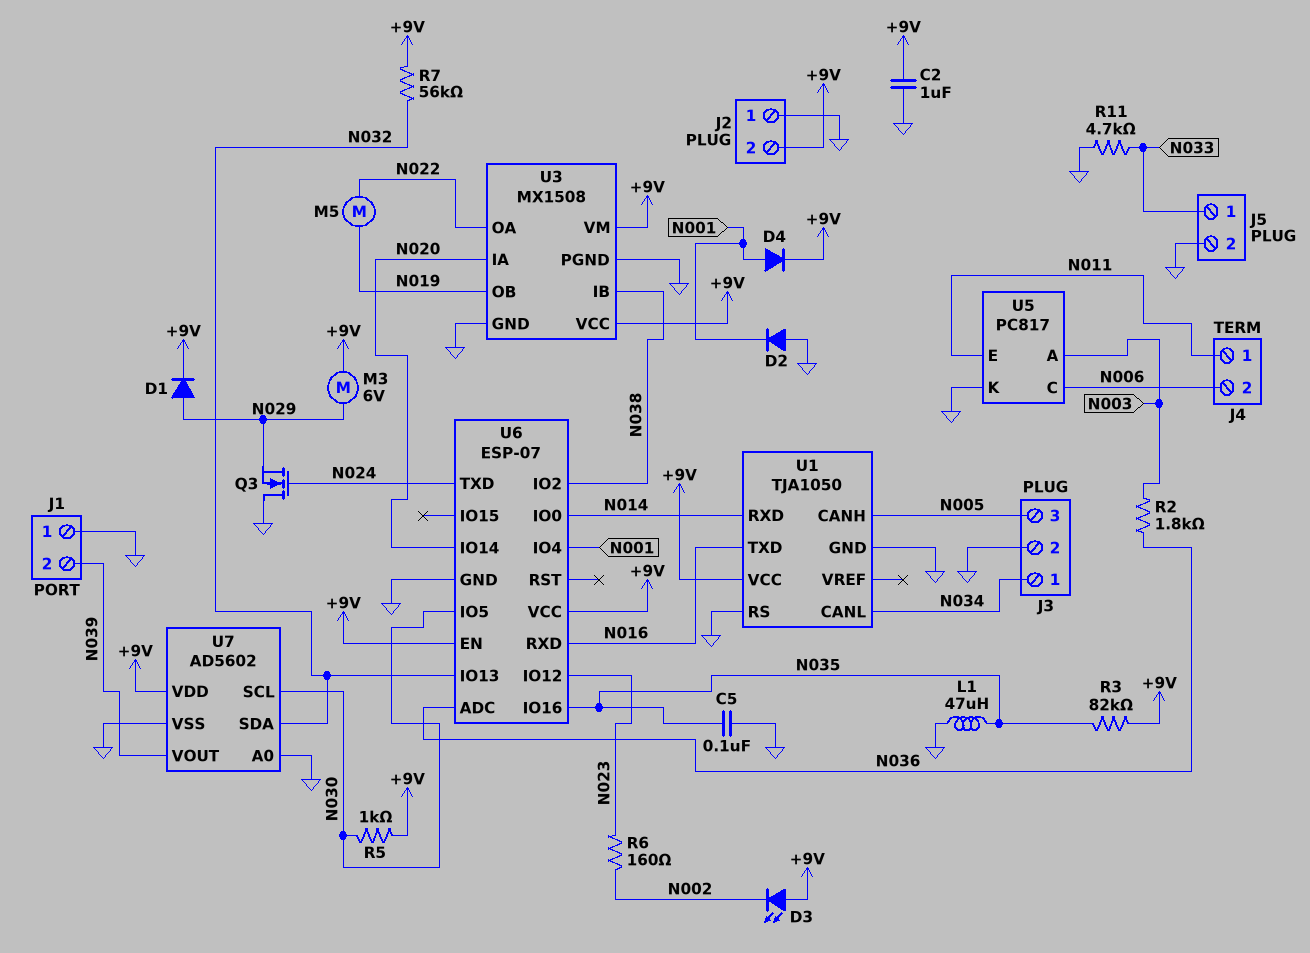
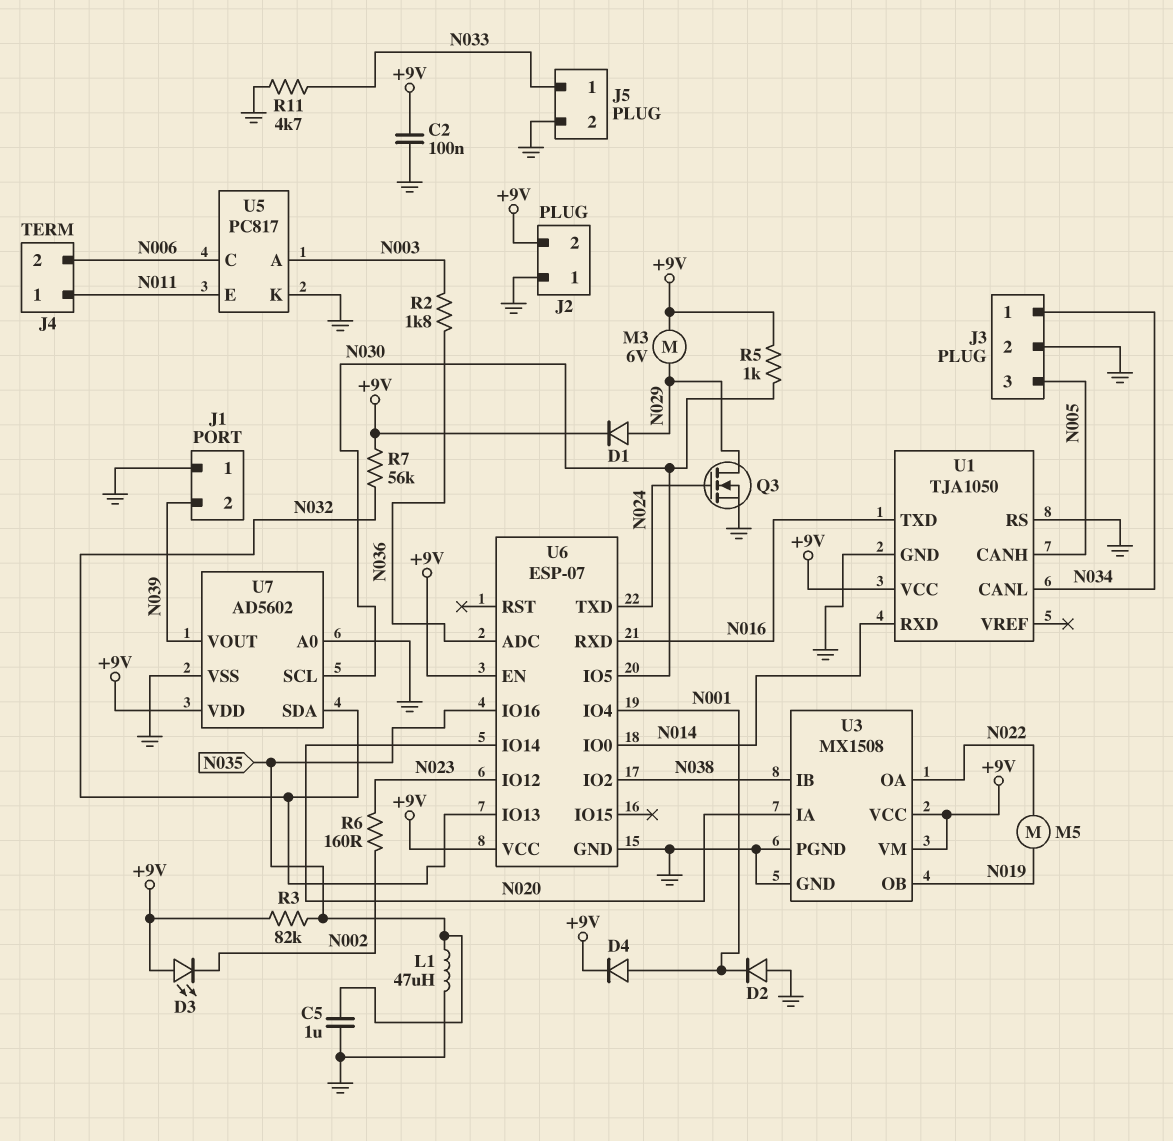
C2: 1uF (+9V, GND) -> 100nF (+9V, GND)
C5: 100nF (GND, N035) -> 1uF (GND, N035)
Q3: NMOS (G N024, D GND, S N029) -> NMOS (G N024, D N029, S GND)

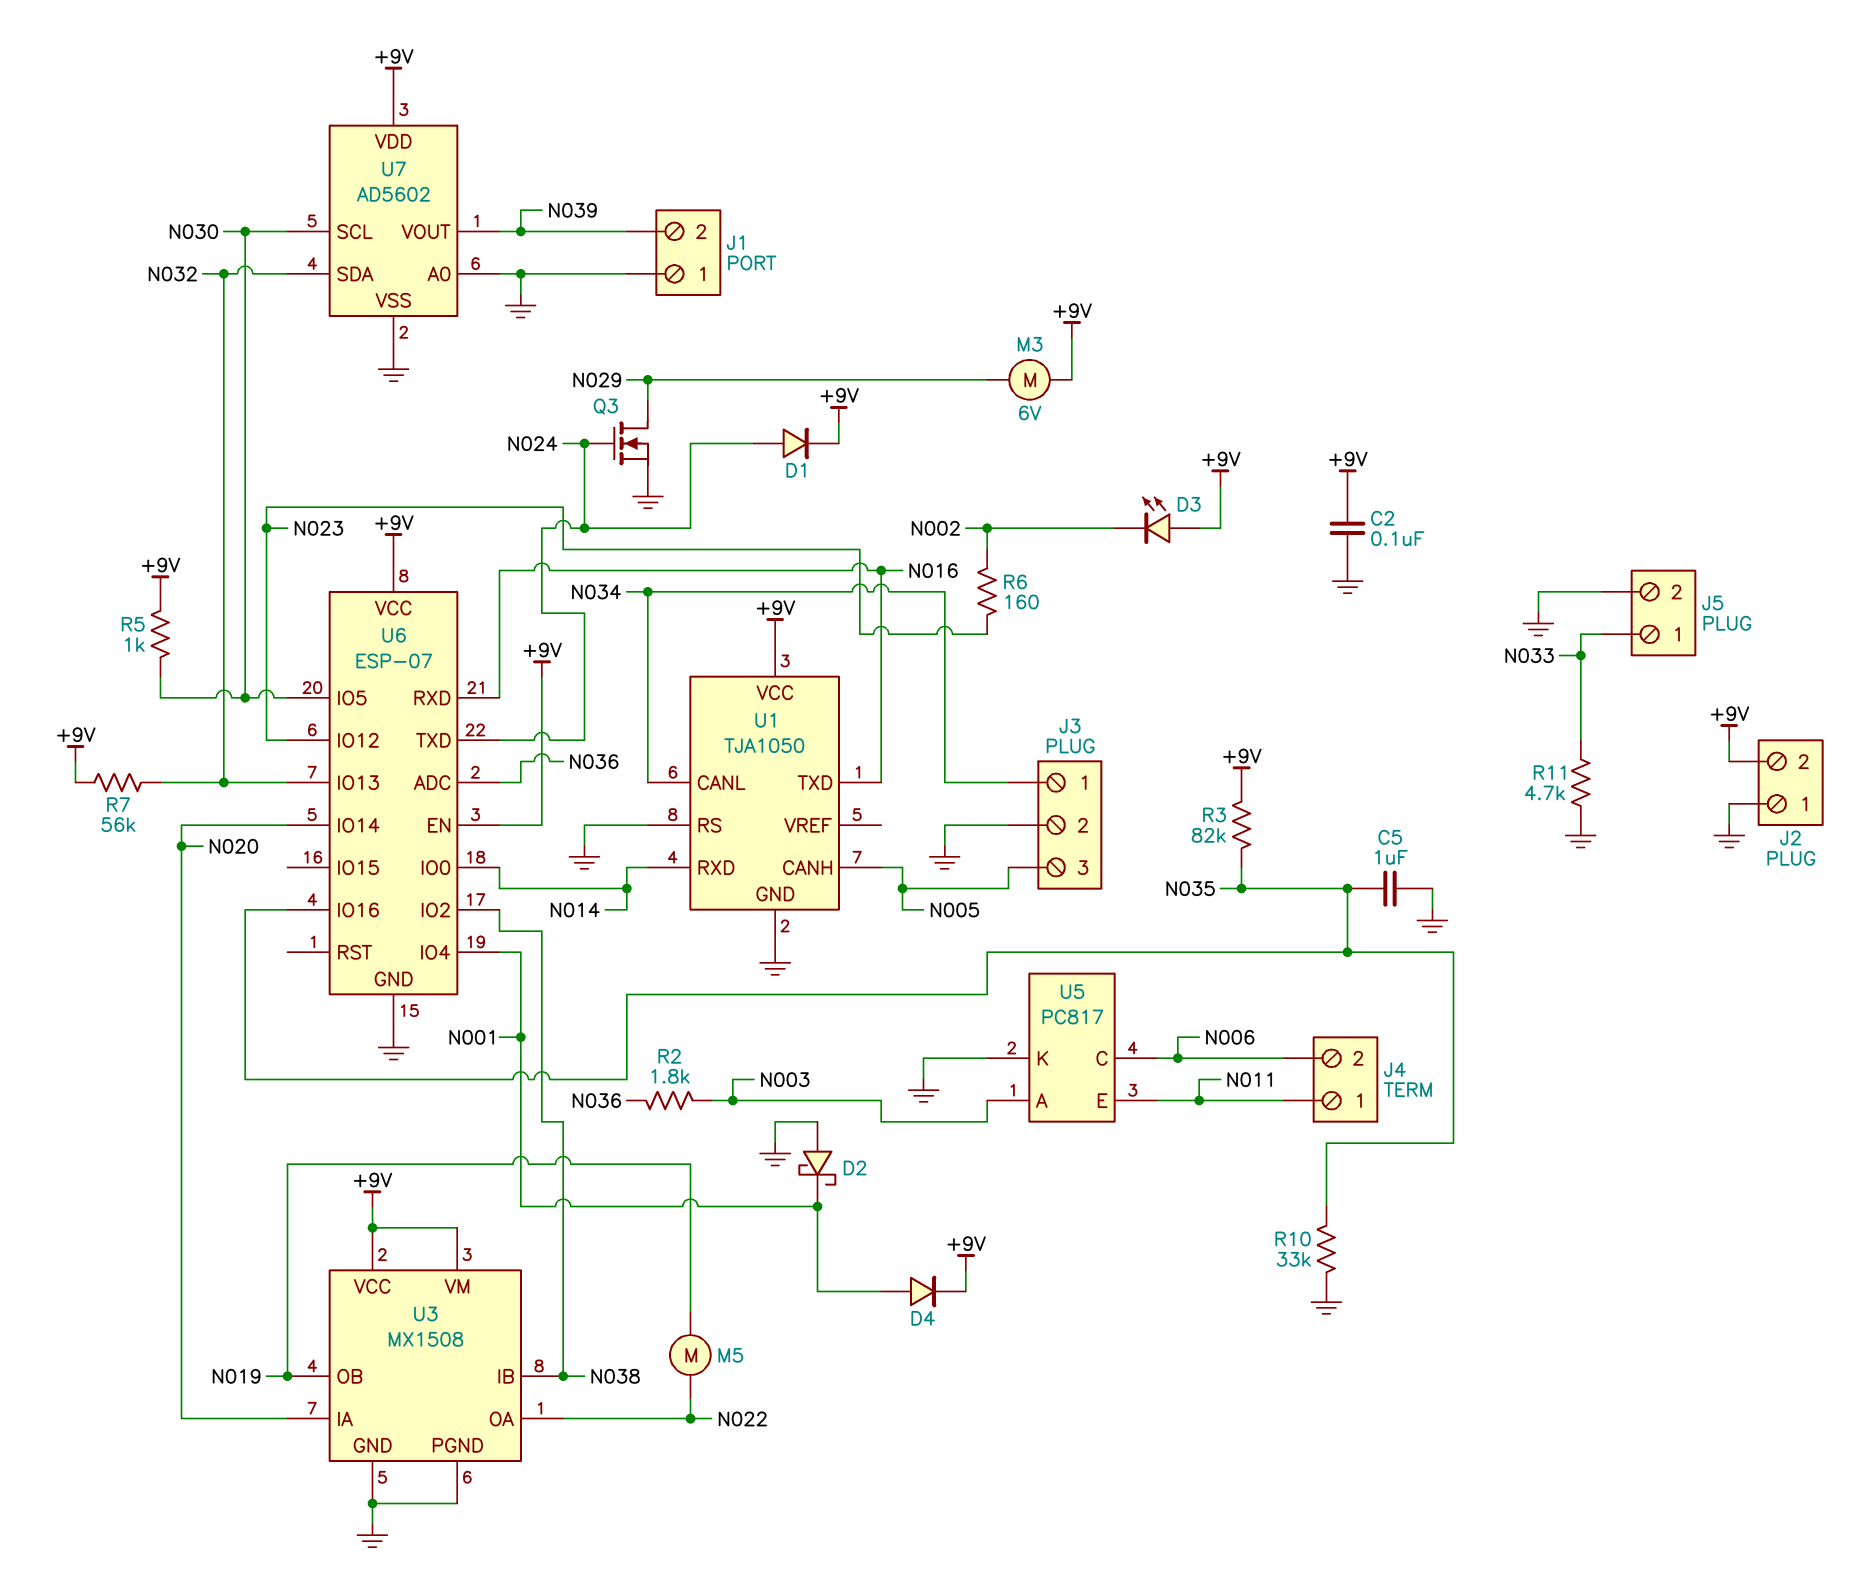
D1: diode (A N029, K +9V) -> diode (A N024, K +9V)
D2: diode (A GND, K N001) -> schottky (A GND, K N001)
L1: 47uH (GND, N035) -> none
R10: none -> 33k (GND, N035)

